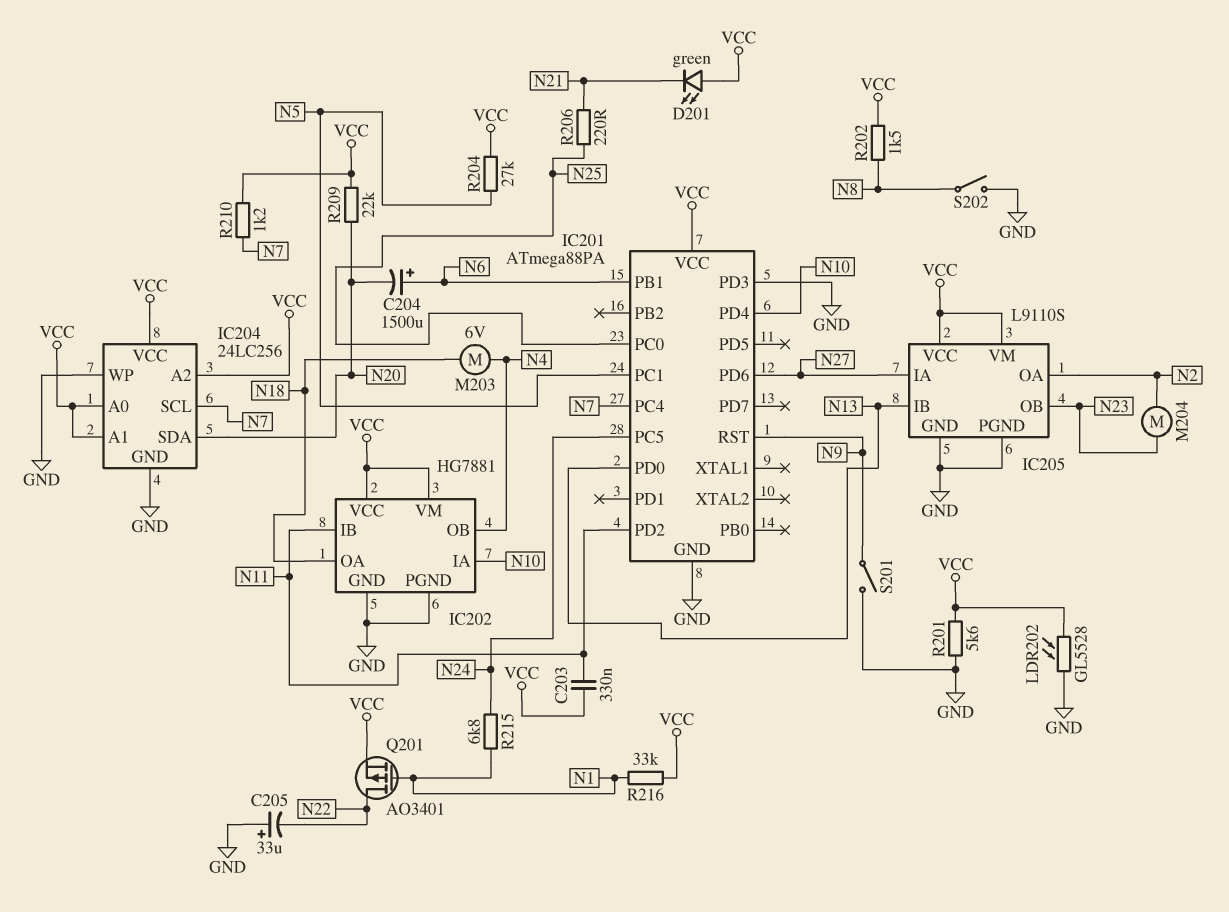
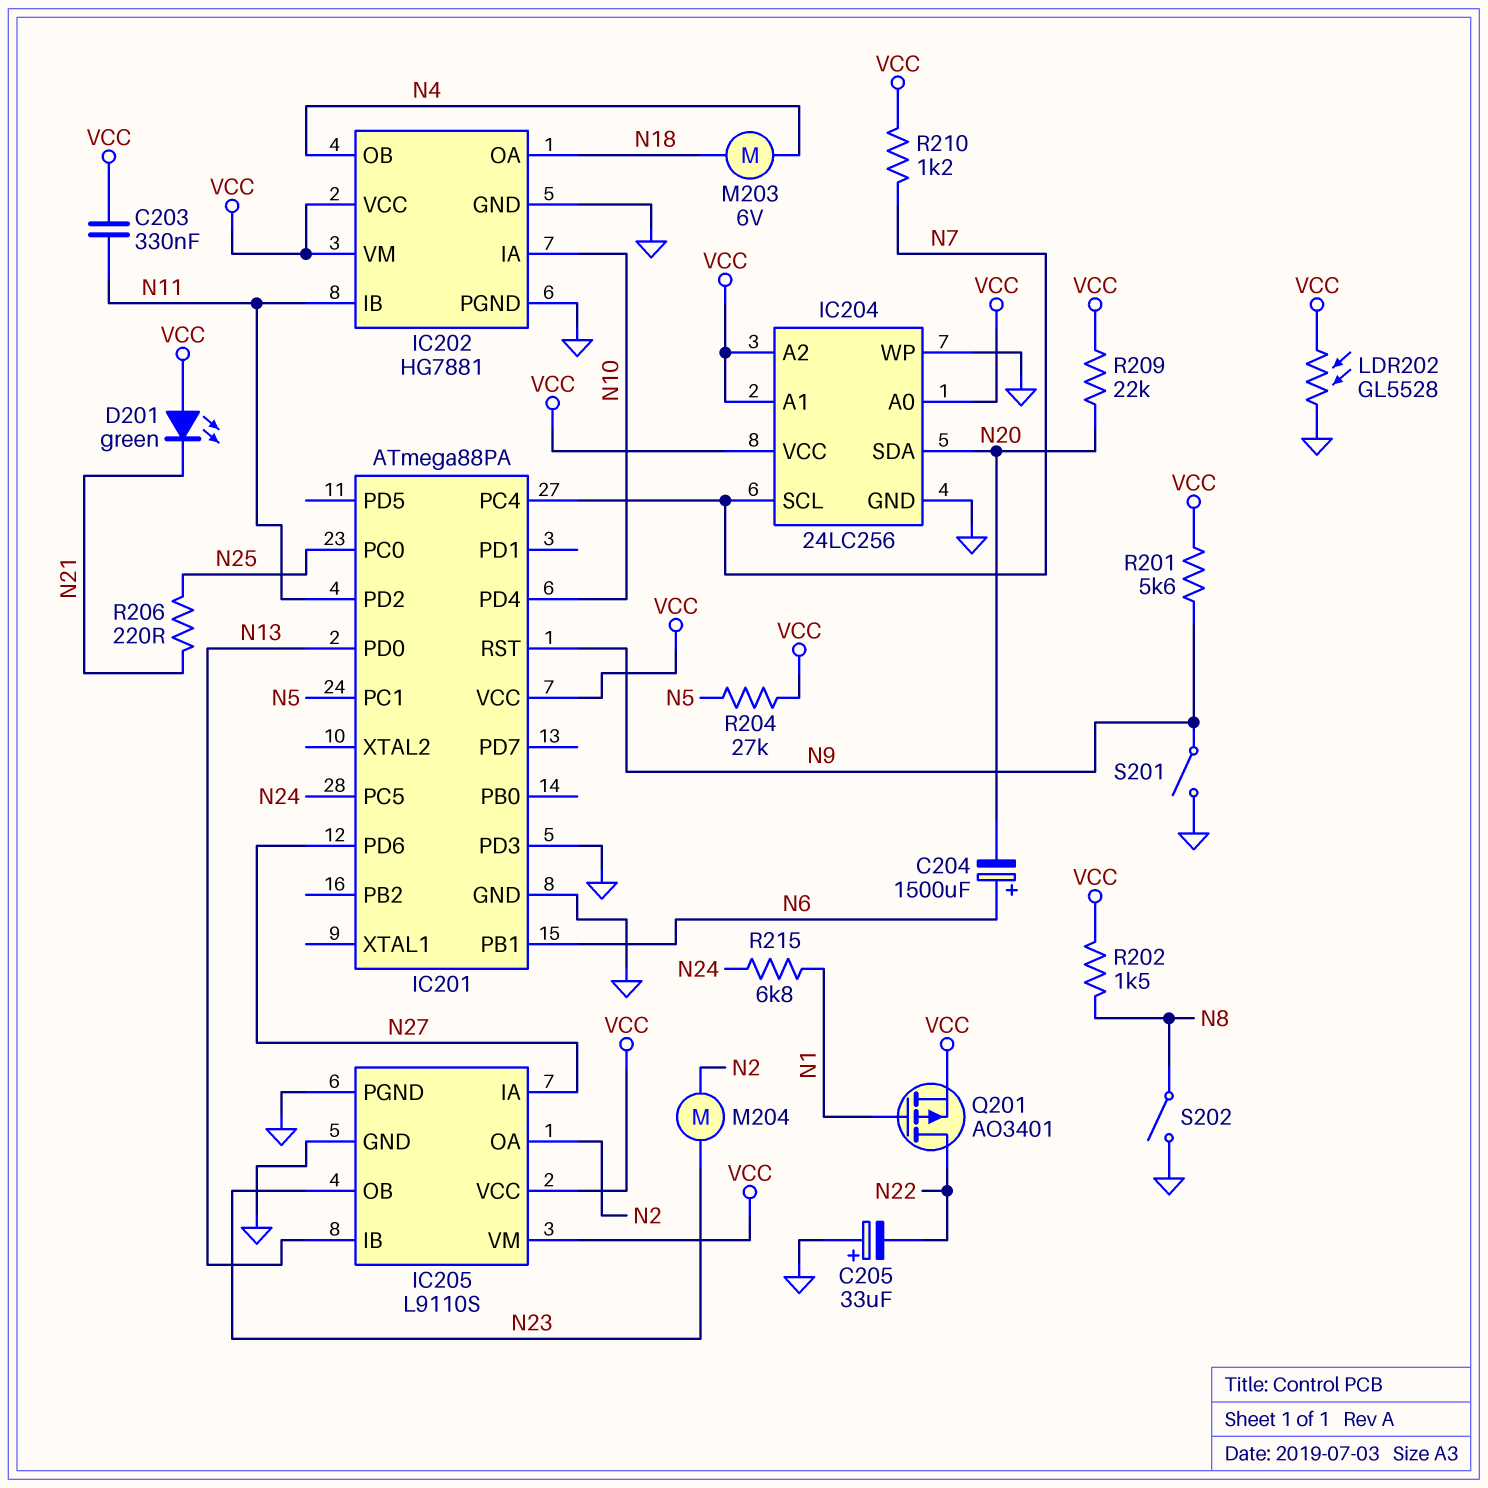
R201: 5.6k (GND, VCC) -> 5.6k (N9, VCC)
R216: 33k (N1, VCC) -> none

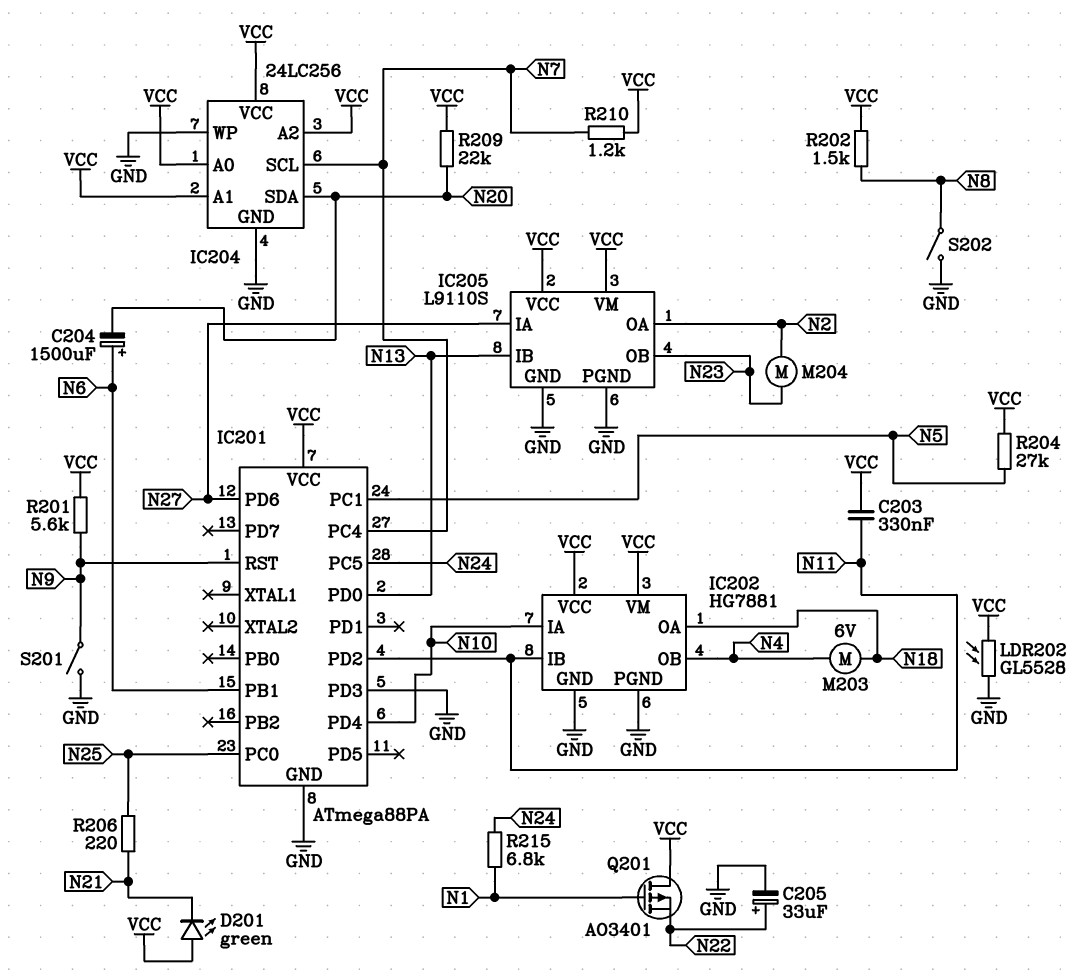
C205: 33uF (plus GND, minus N22) -> 33uF (plus N22, minus GND)
Q201: PMOS AO3401 (G N1, D N22, S VCC) -> PMOS AO3401 (G N1, D VCC, S N22)

